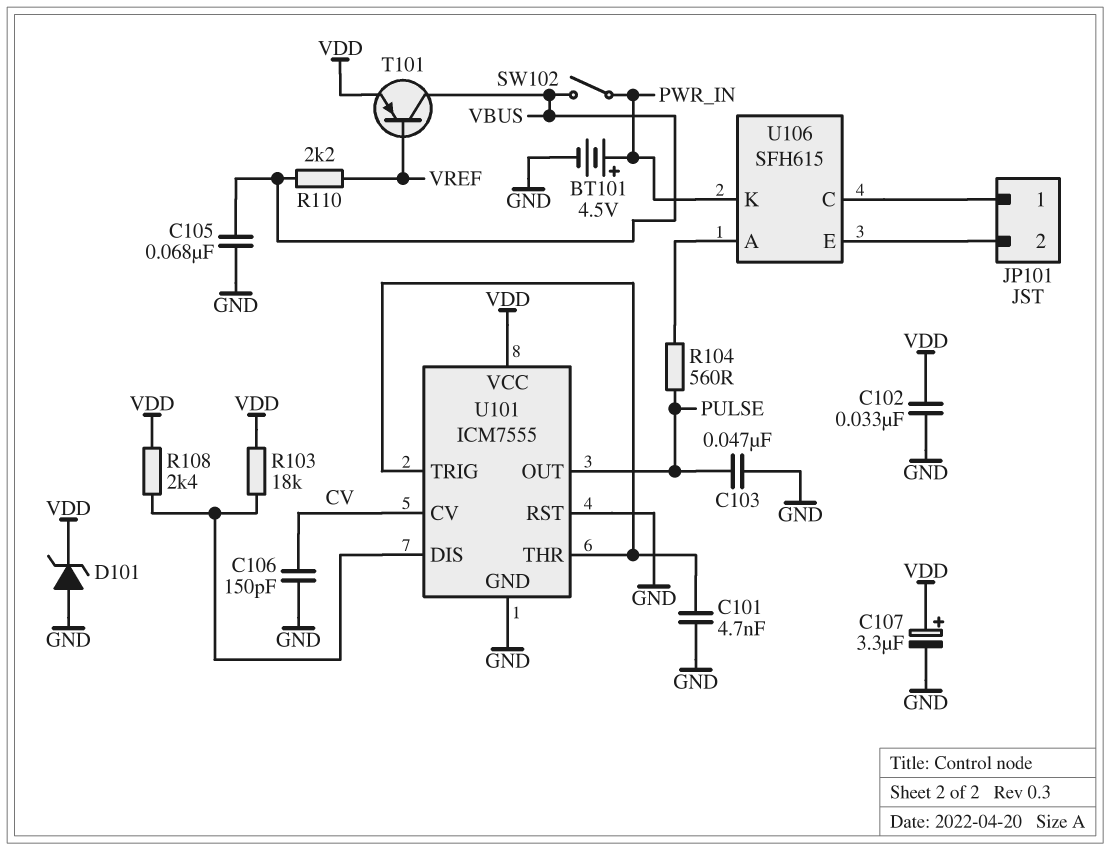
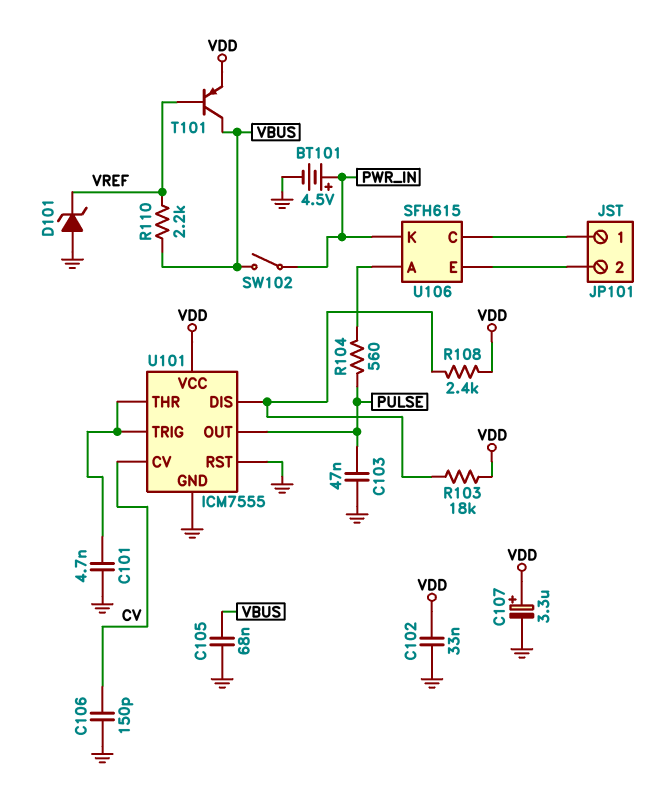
D101: zener (A GND, K VDD) -> zener (A GND, K VREF)

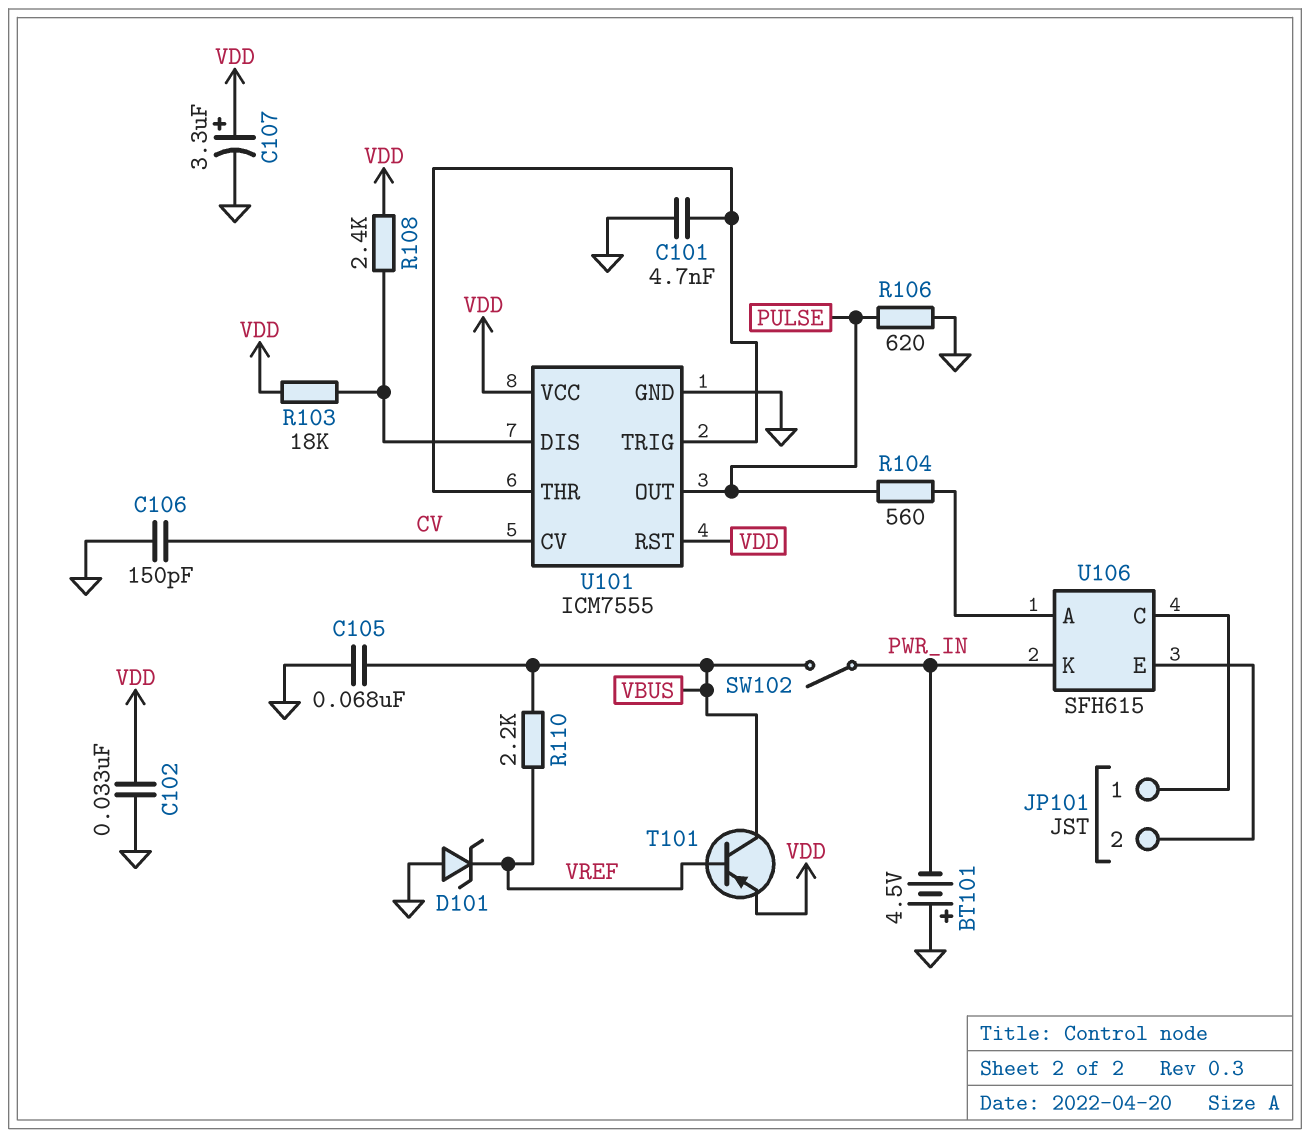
BT101: 4.5V (plus PWR_IN, minus GND) -> 4.5V (plus GND, minus PWR_IN)
C103: 47nF (GND, PULSE) -> none
R106: none -> 620 (GND, PULSE)
U101 pin RST: GND -> VDD

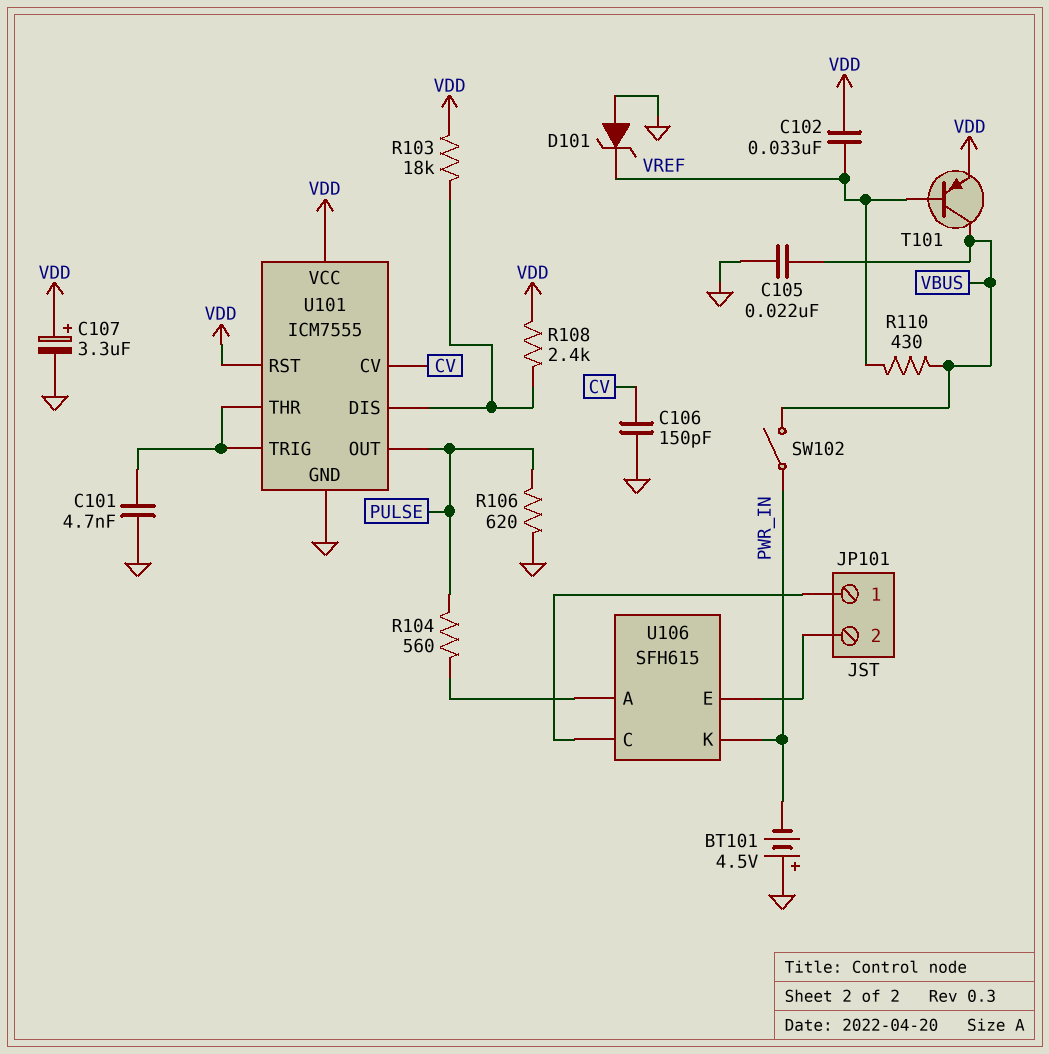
C102: 33nF (GND, VDD) -> 33nF (VDD, VREF)
C105: 68nF (GND, VBUS) -> 22nF (GND, VBUS)
R110: 2.2k (VBUS, VREF) -> 430 (VBUS, VREF)

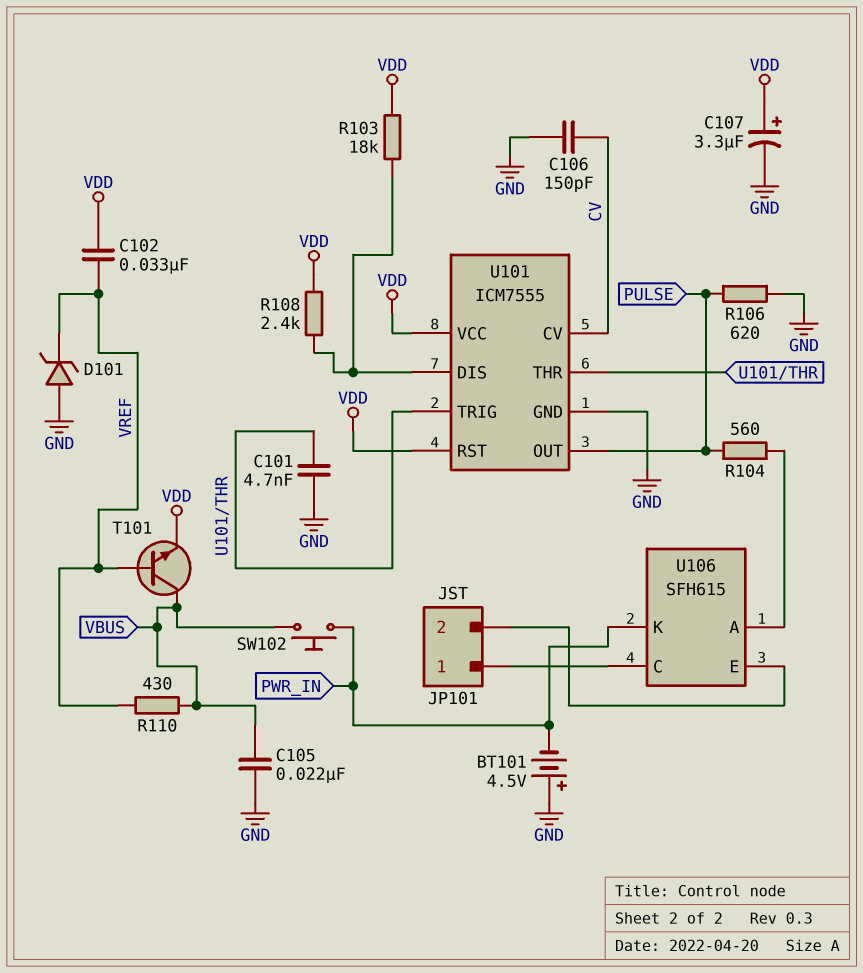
SW102: switch (PWR_IN, VBUS) -> button (PWR_IN, VBUS)
T101: PNP (B VREF, C VBUS, E VDD) -> NPN (B VREF, C VBUS, E VDD)

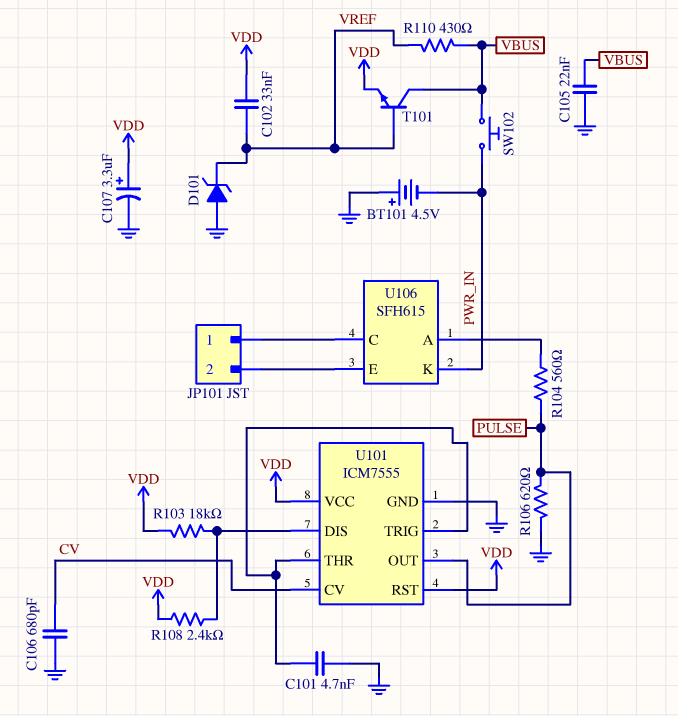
C106: 150pF (CV, GND) -> 680pF (CV, GND)

